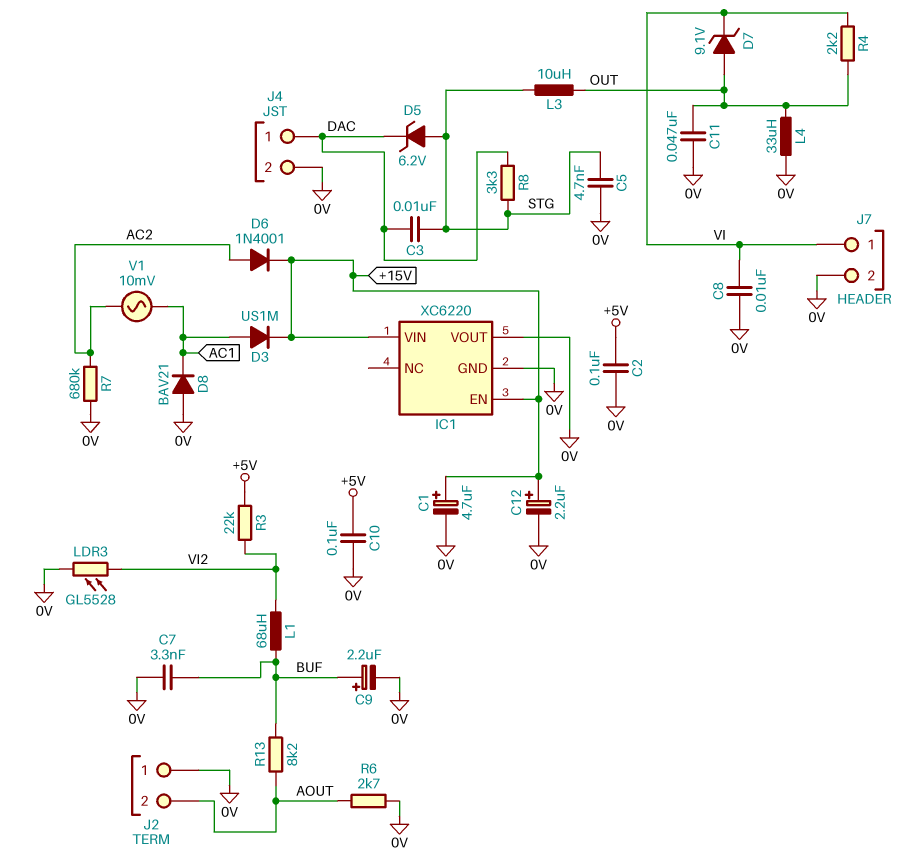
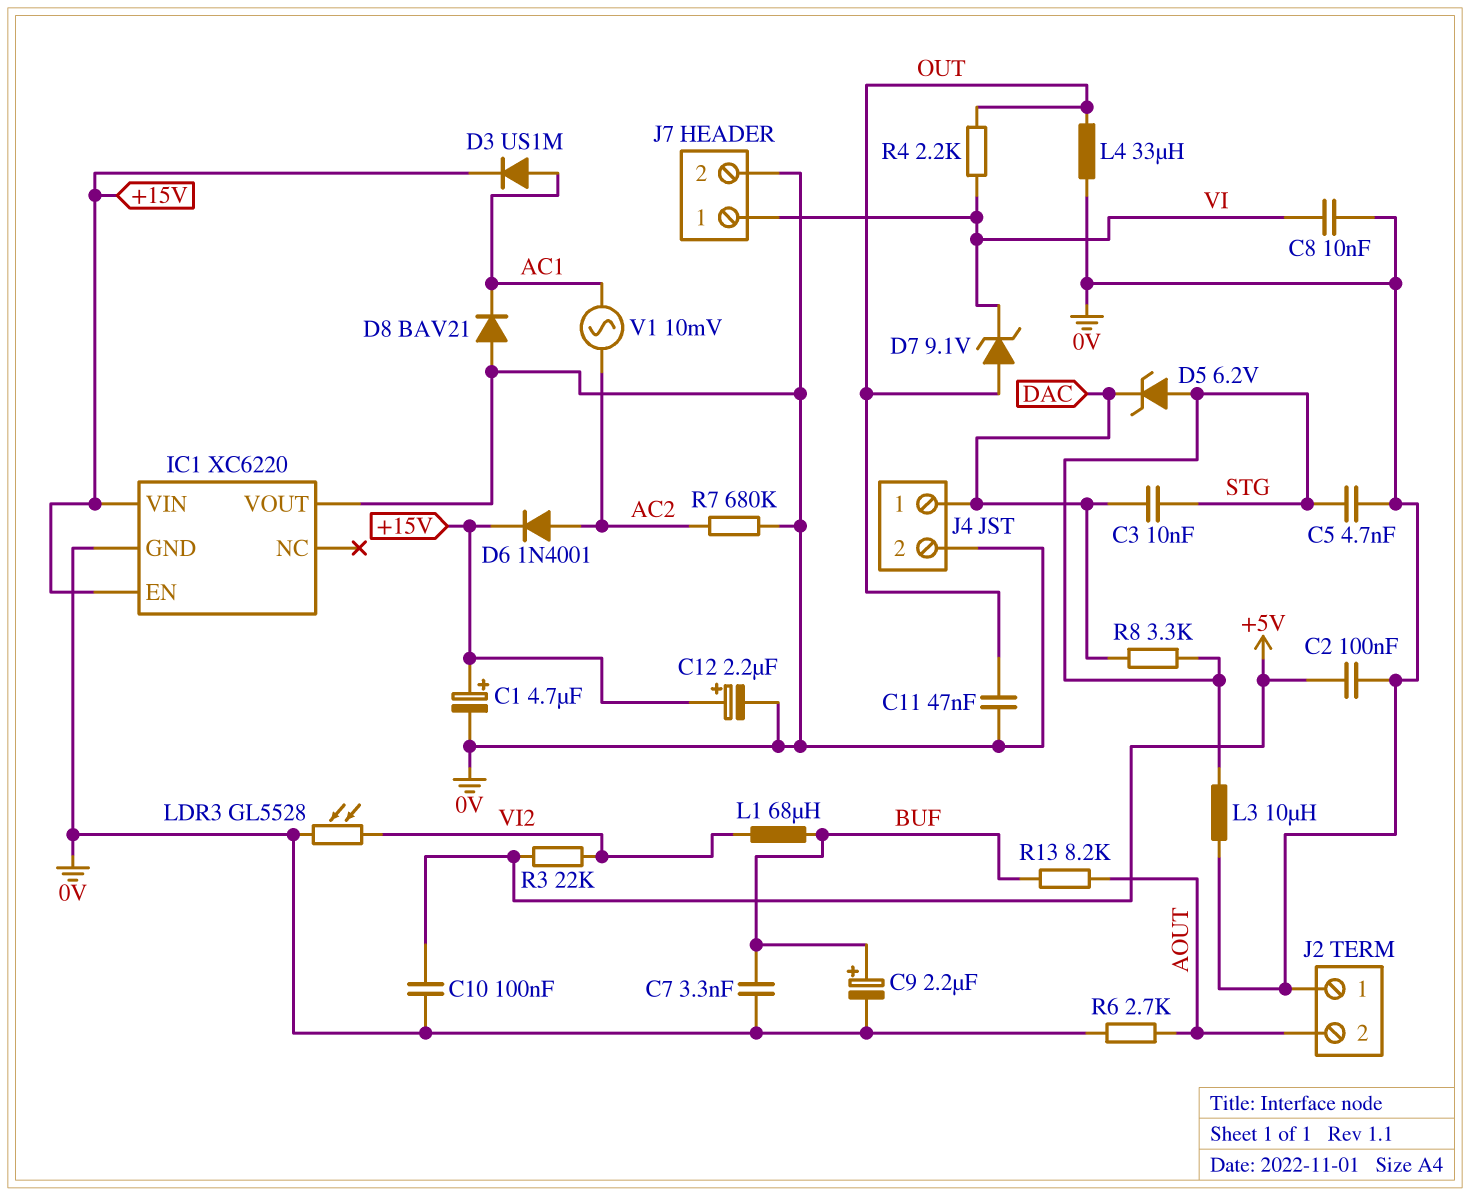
L3: 10uH (OUT, STG) -> 10uH (0V, STG)

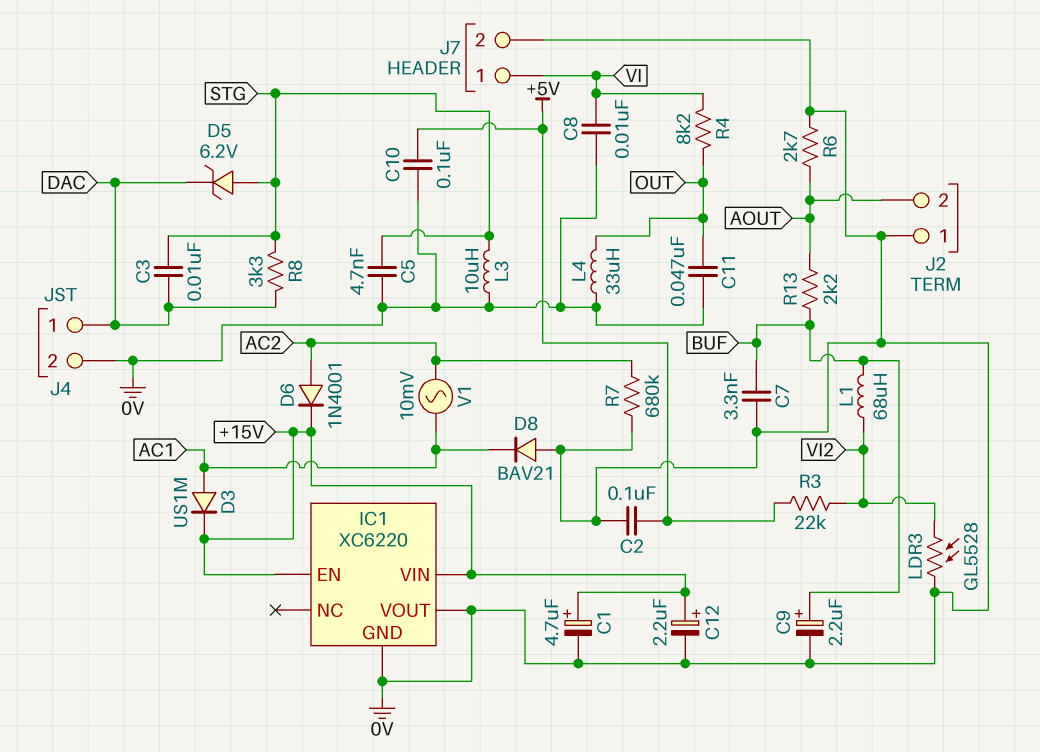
D7: zener 9.1V (A OUT, K VI) -> none
R4: 2.2k (OUT, VI) -> 8.2k (OUT, VI)
R13: 8.2k (AOUT, BUF) -> 2.2k (AOUT, BUF)

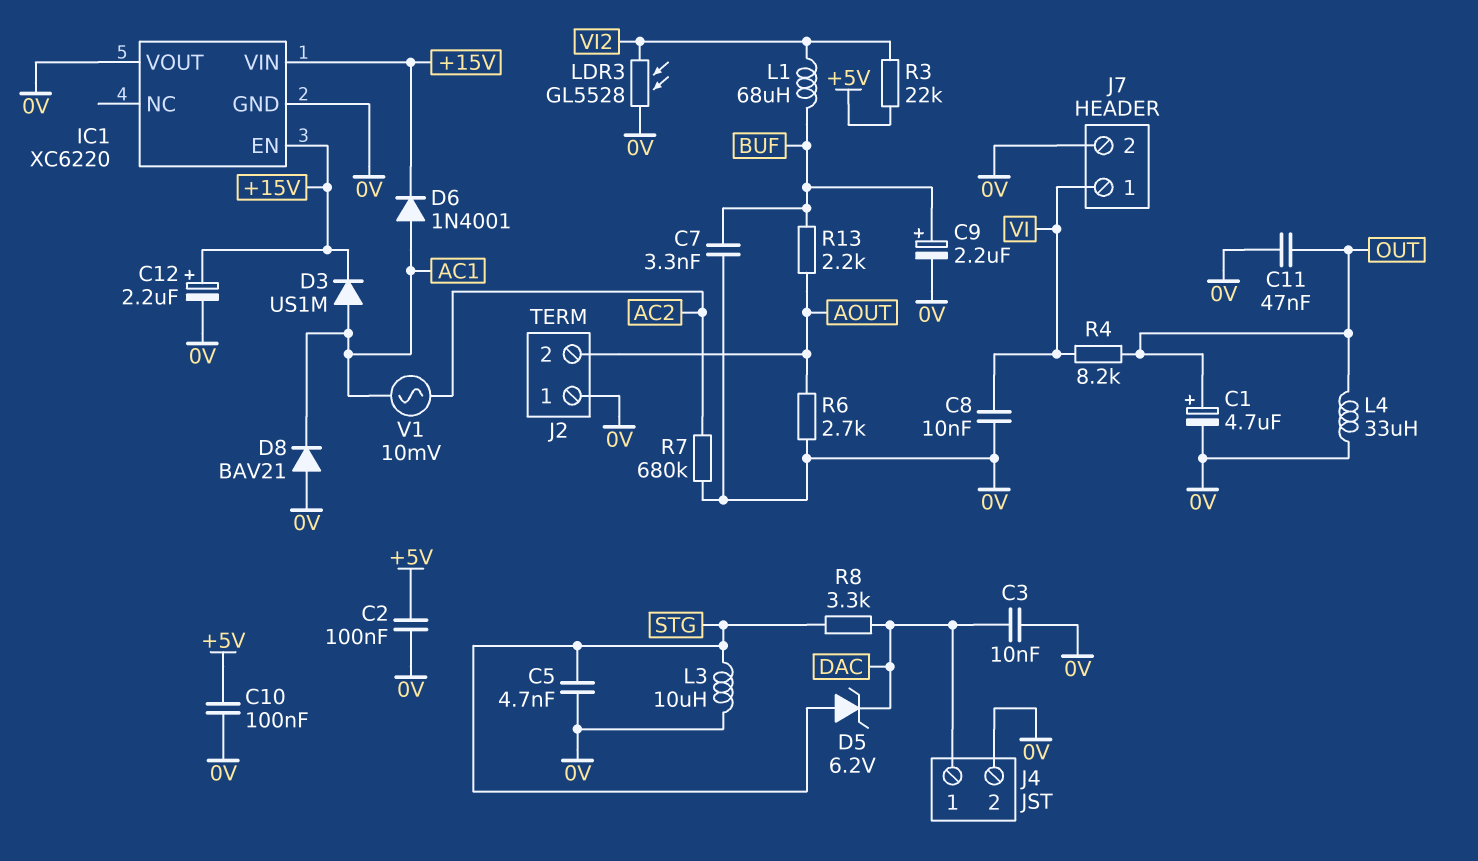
C1: 4.7uF (plus +15V, minus 0V) -> 4.7uF (plus OUT, minus 0V)
C3: 10nF (DAC, STG) -> 10nF (0V, DAC)
D6: diode 1N4001 (A AC2, K +15V) -> diode 1N4001 (A AC1, K +15V)

